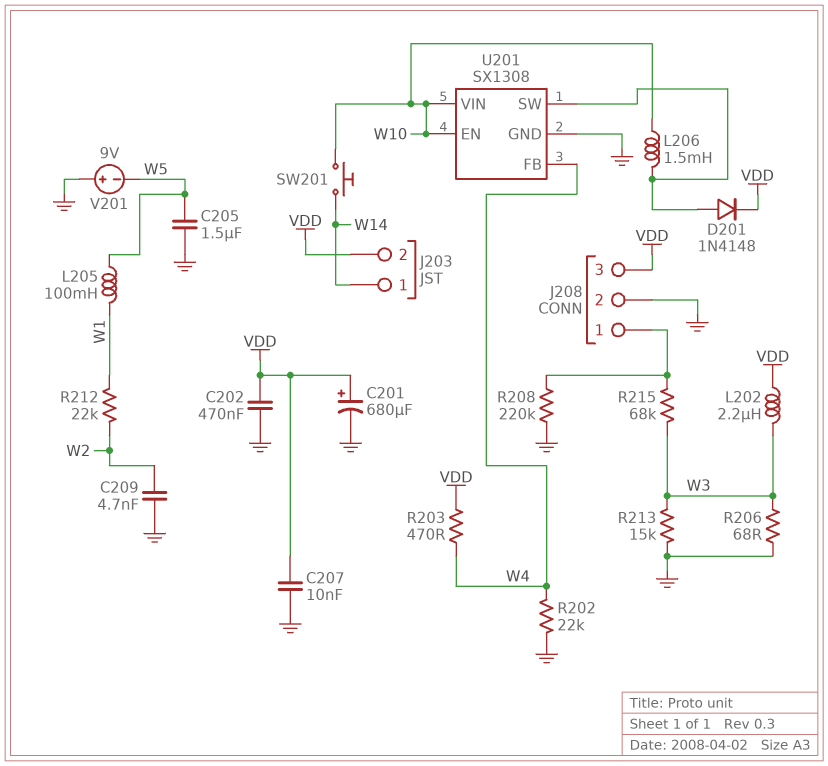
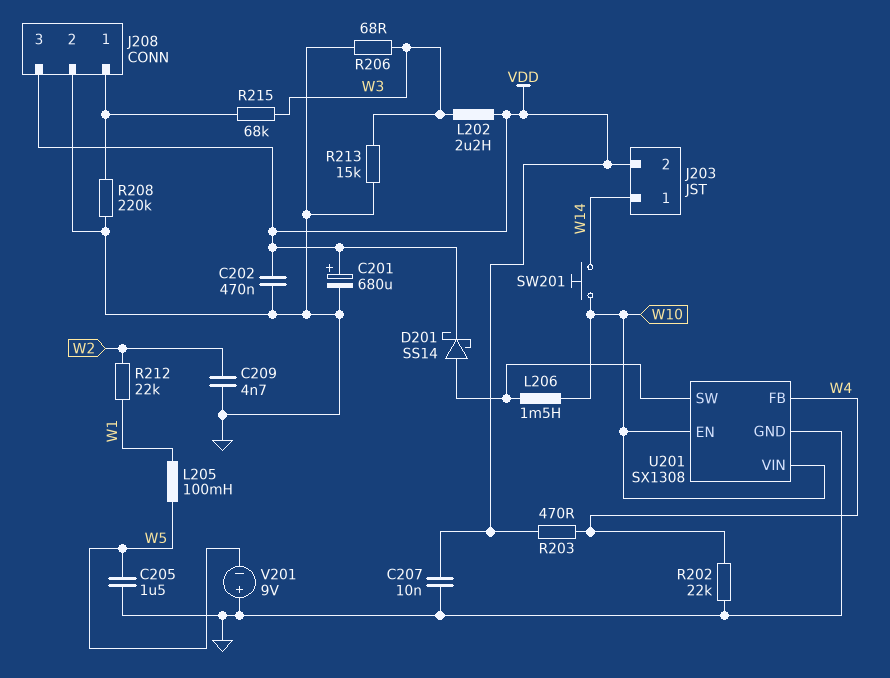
D201: diode 1N4148 (A U201/SW, K VDD) -> schottky SS14 (A U201/SW, K VDD)

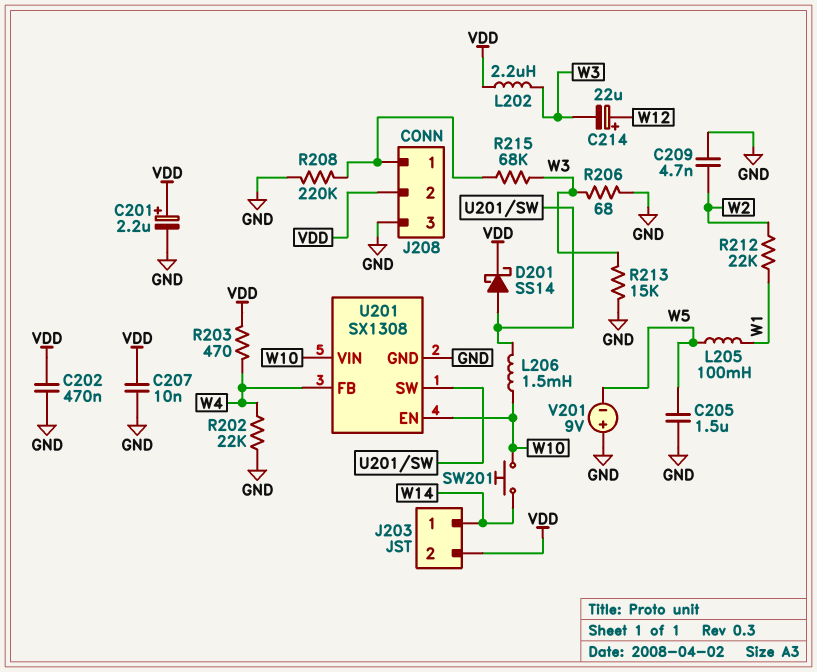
C201: 680uF (plus VDD, minus GND) -> 2.2uF (plus VDD, minus GND)
C214: none -> 22uF (plus W12, minus W3)
J208 pin 2: GND -> VDD
J208 pin 3: VDD -> GND

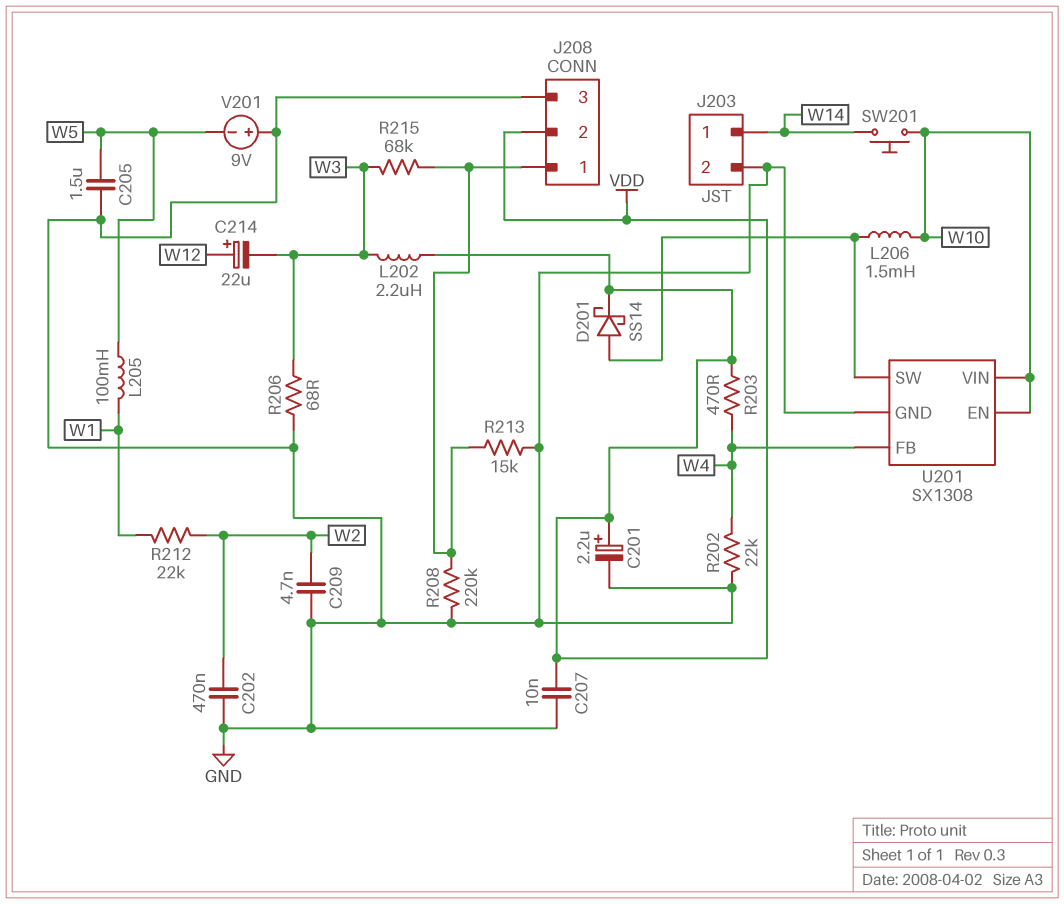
C202: 470nF (GND, VDD) -> 470nF (GND, W2)
J203 pin 2: VDD -> GND
R213: 15k (GND, W3) -> 15k (GND, J208/1)

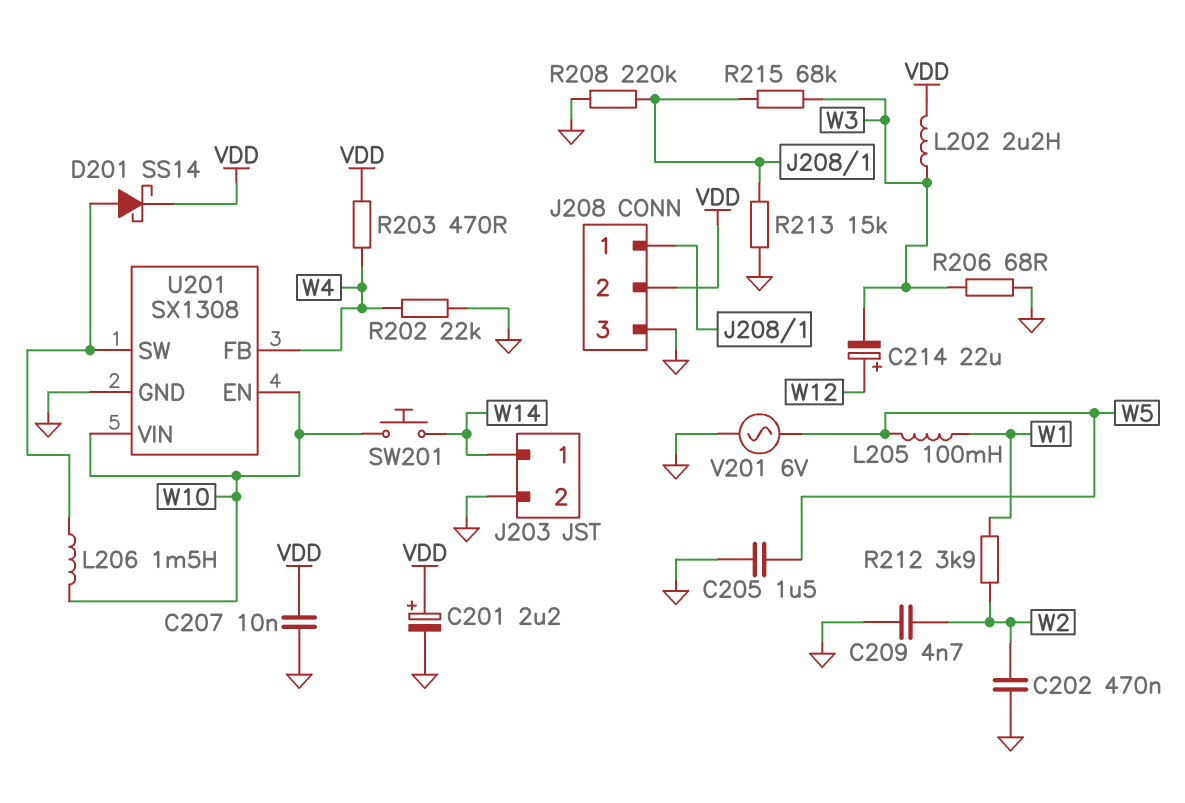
R212: 22k (W1, W2) -> 3.9k (W1, W2)
V201: 9V (plus GND, minus W5) -> AC 6V (GND, W5)

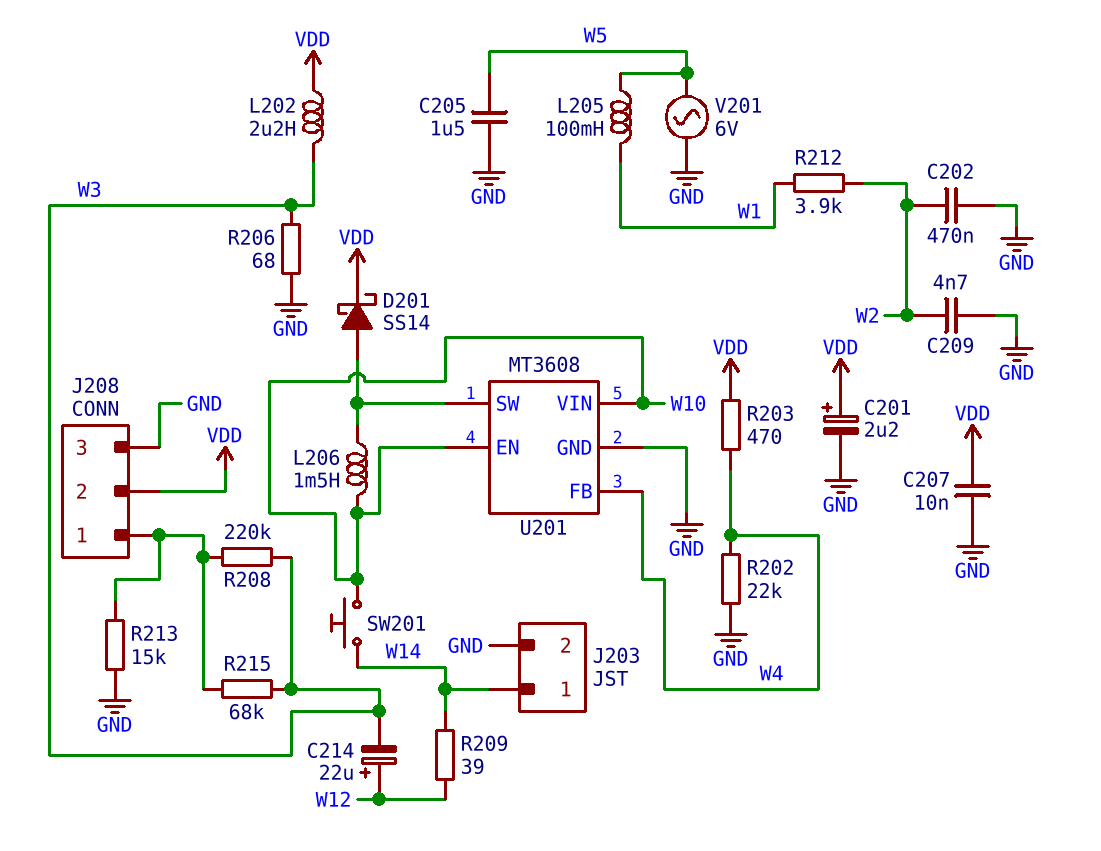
R208: 220k (GND, J208/1) -> 220k (J208/1, W3)
R209: none -> 39 (W12, W14)
U201: SX1308 -> MT3608

